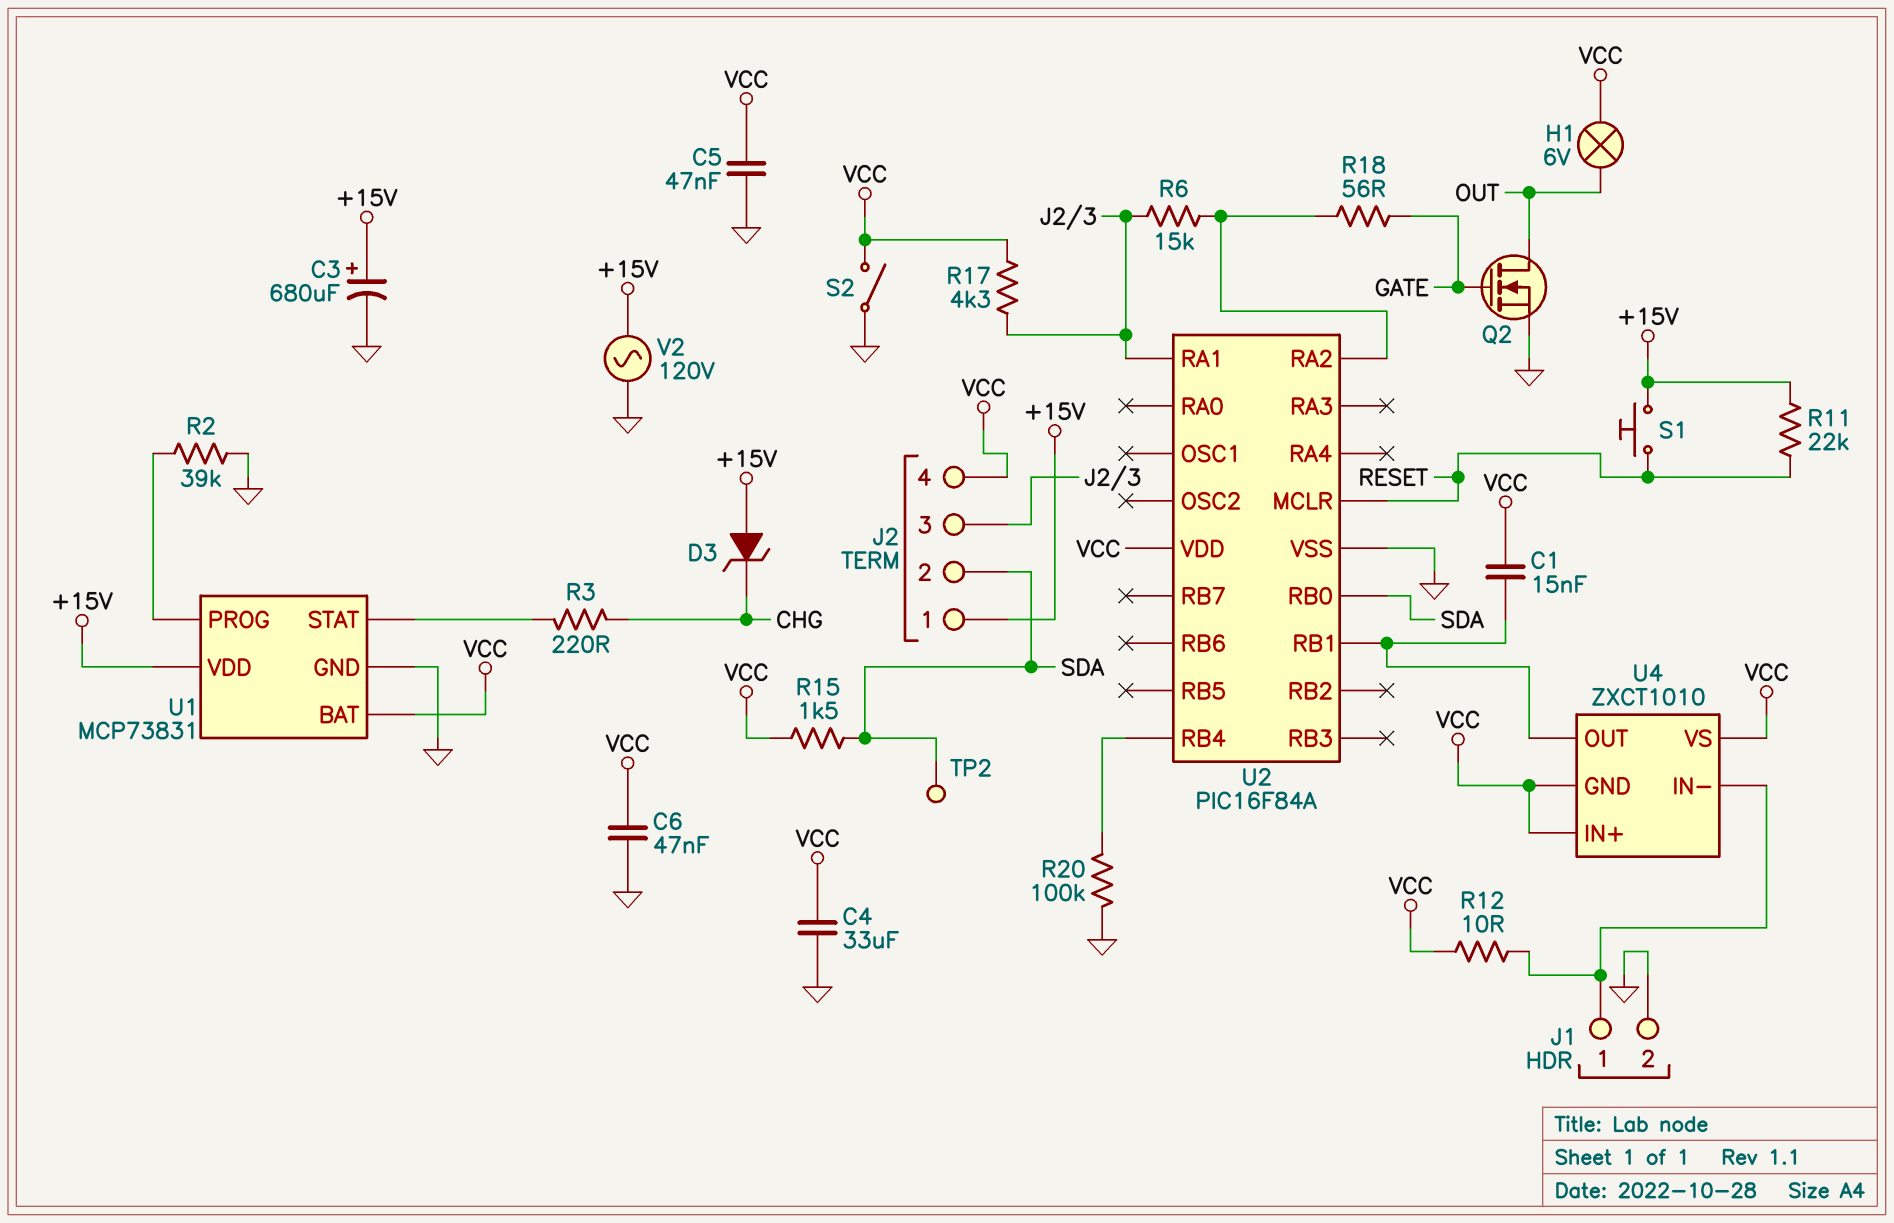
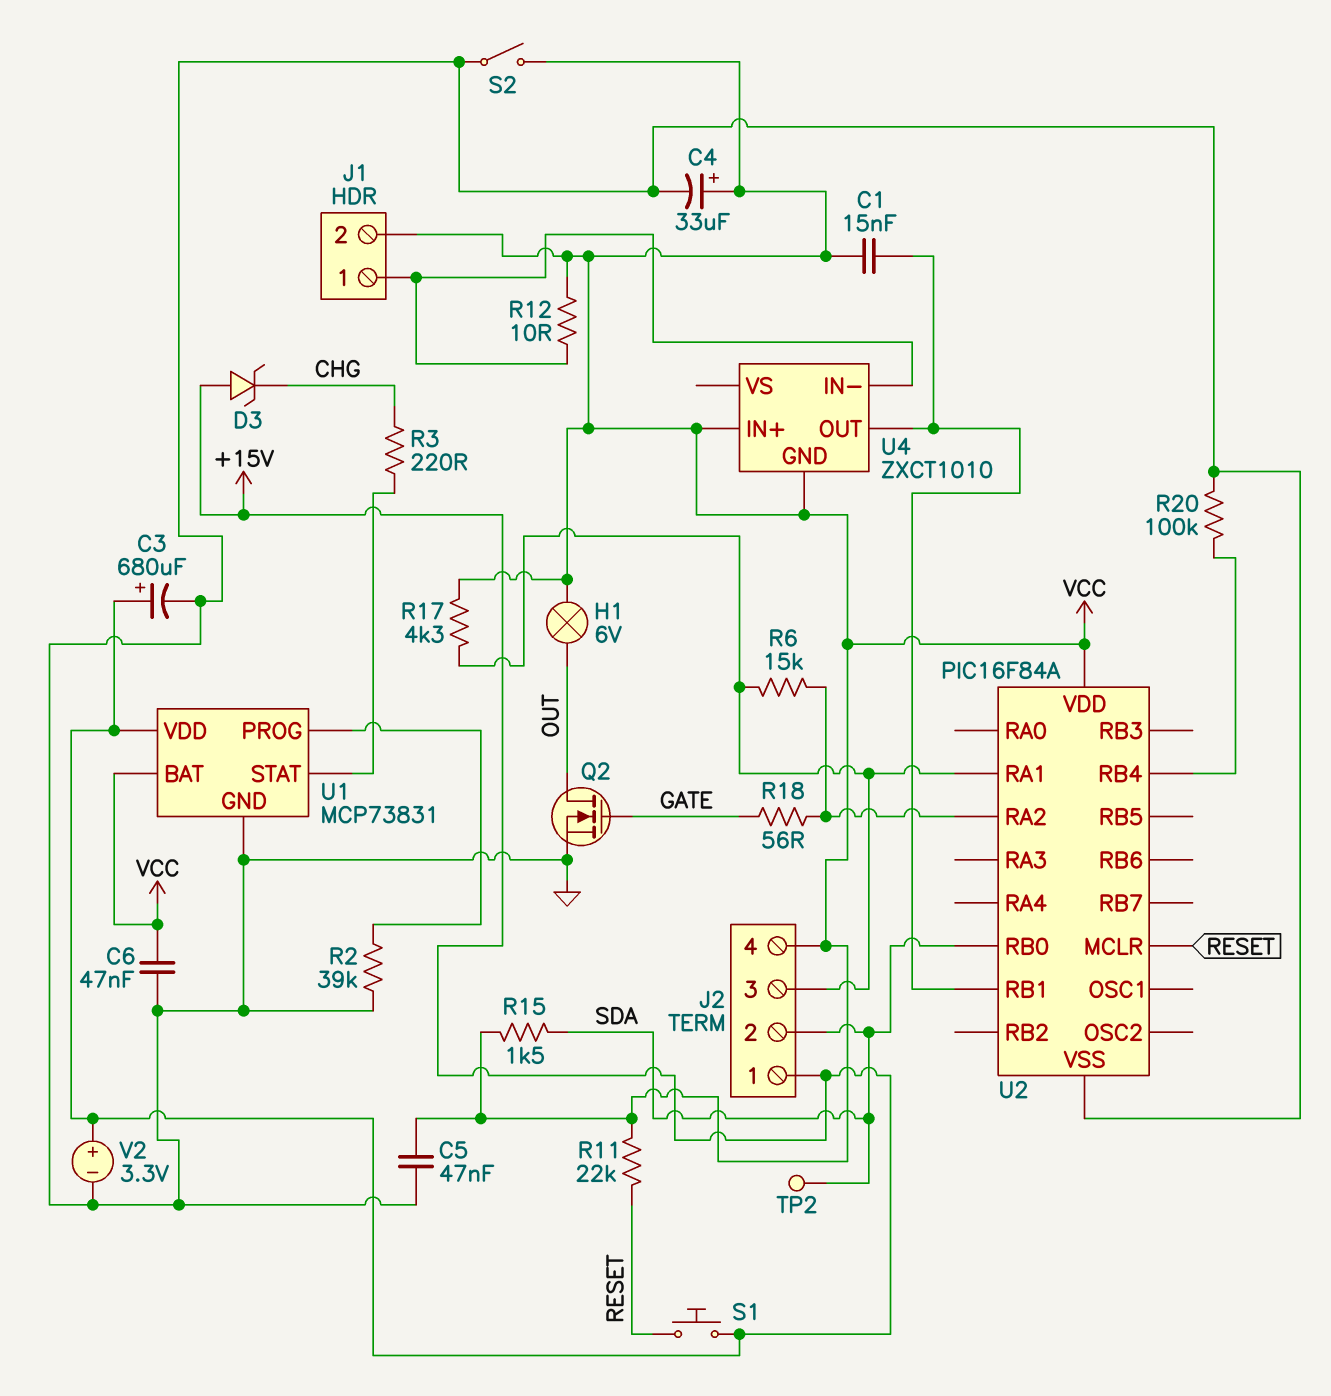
C4: 33uF (GND, VCC) -> 33uF (plus VCC, minus GND)
J1 pin 2: GND -> VCC
R11: 22k (+15V, RESET) -> 22k (RESET, VCC)
U4 pin VS: VCC -> none
V2: AC 120V (+15V, GND) -> 3.3V (plus +15V, minus GND)

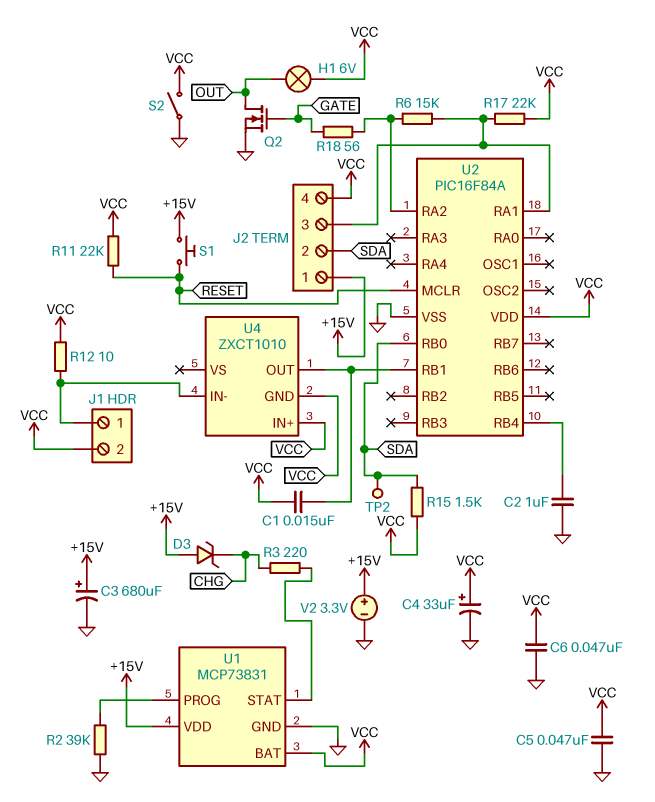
C2: none -> 1uF (GND, U2/RB4)
R17: 4.3k (J2/3, VCC) -> 22k (J2/3, VCC)
R20: 100k (GND, U2/RB4) -> none

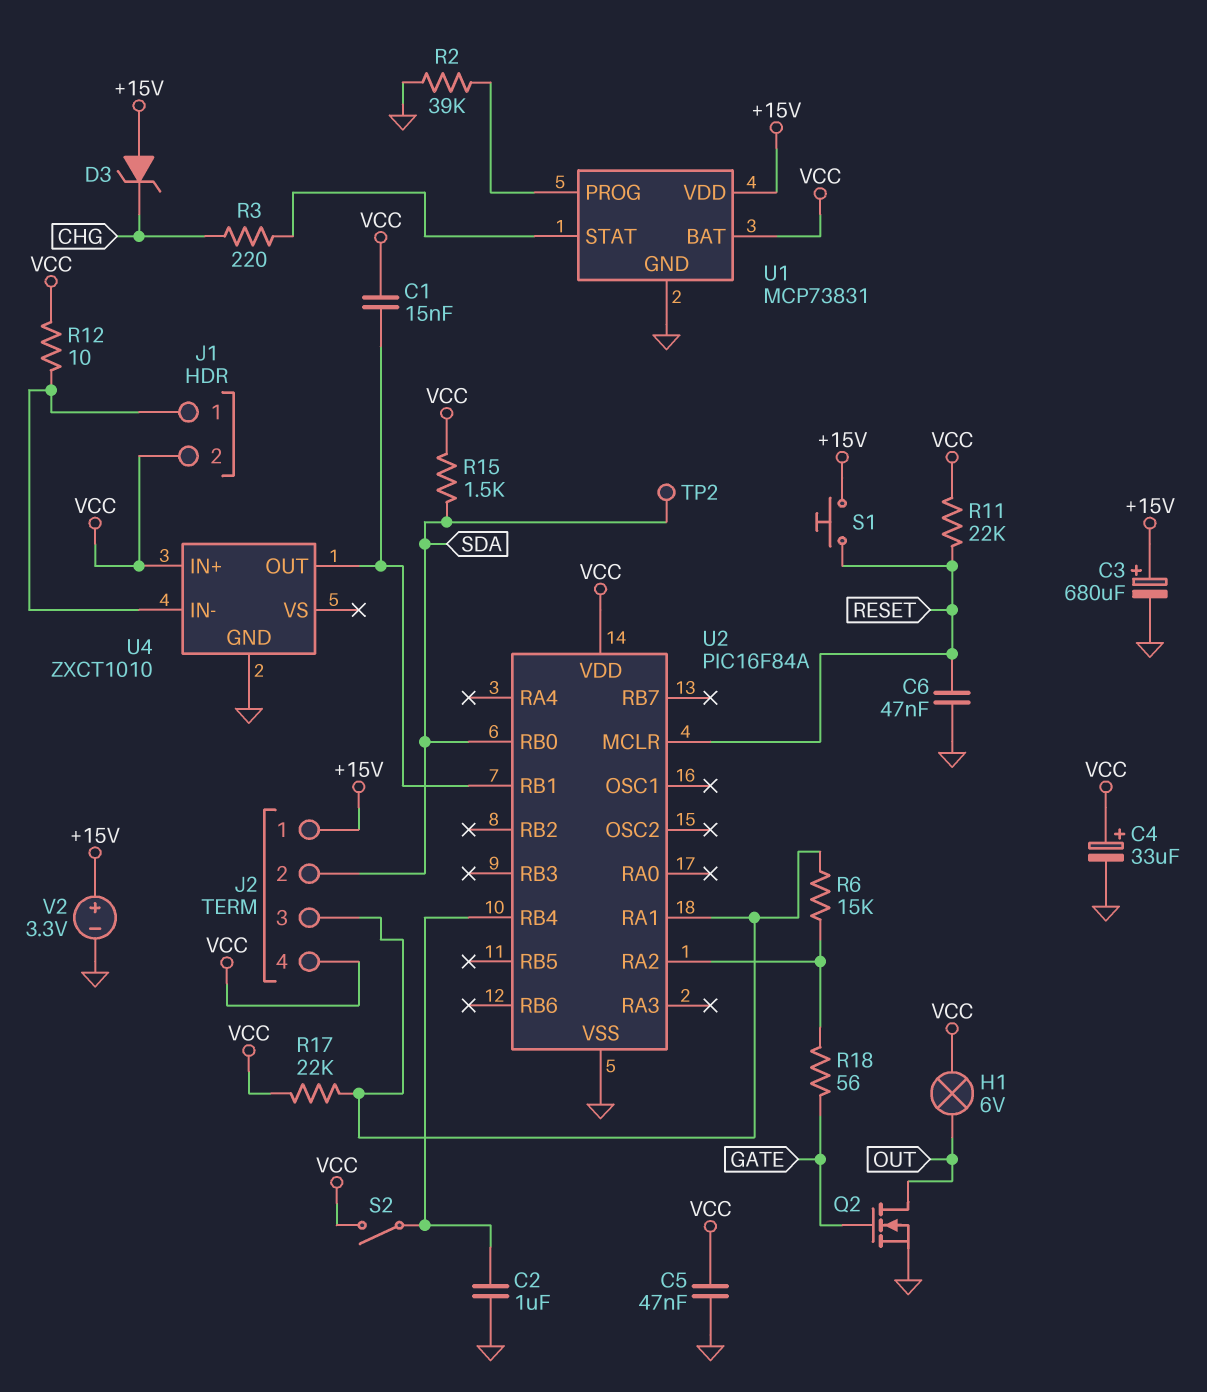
C6: 47nF (GND, VCC) -> 47nF (GND, RESET)
S2: switch (GND, VCC) -> switch (U2/RB4, VCC)
U4 pin GND: VCC -> GND

